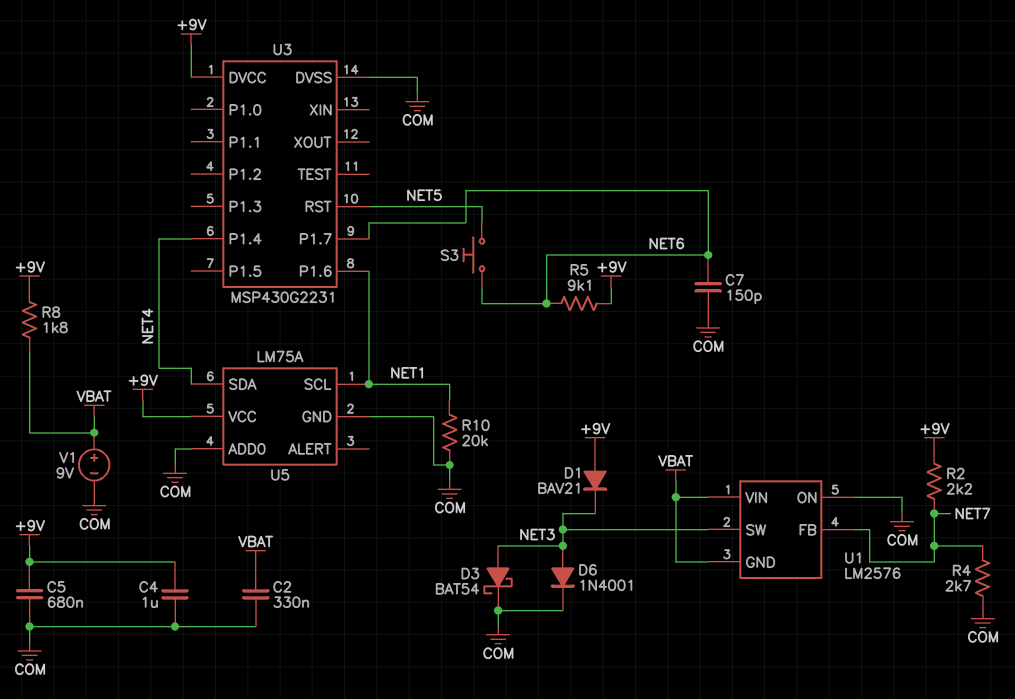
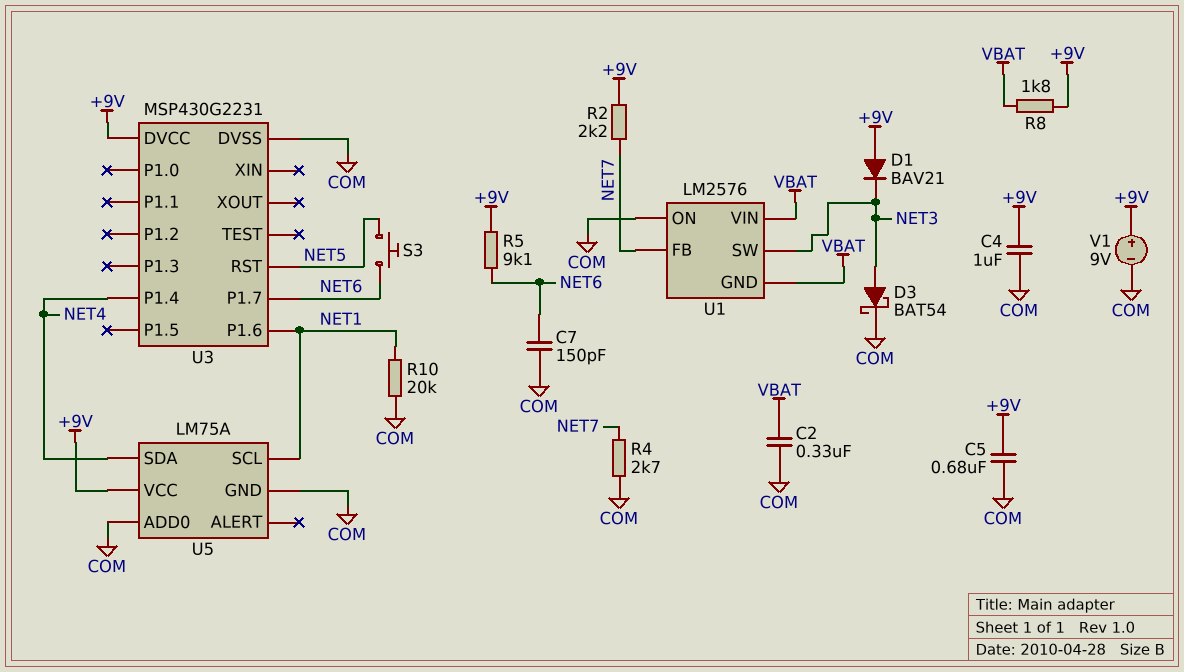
D6: diode 1N4001 (A NET3, K COM) -> none
V1: 9V (plus VBAT, minus COM) -> 9V (plus +9V, minus COM)

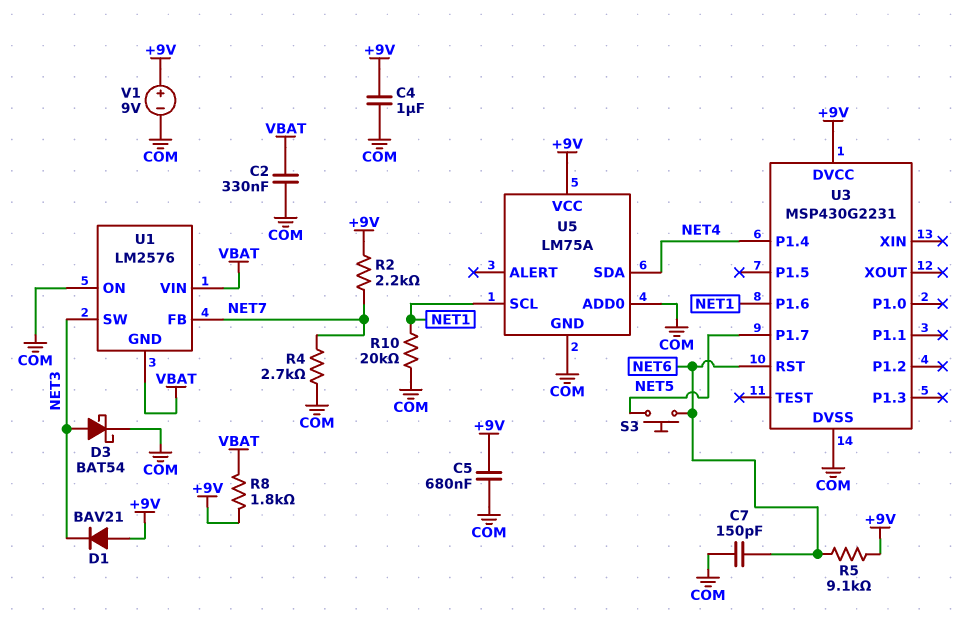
U3 pin P1.7: NET6 -> NET5
U3 pin RST: NET5 -> NET6

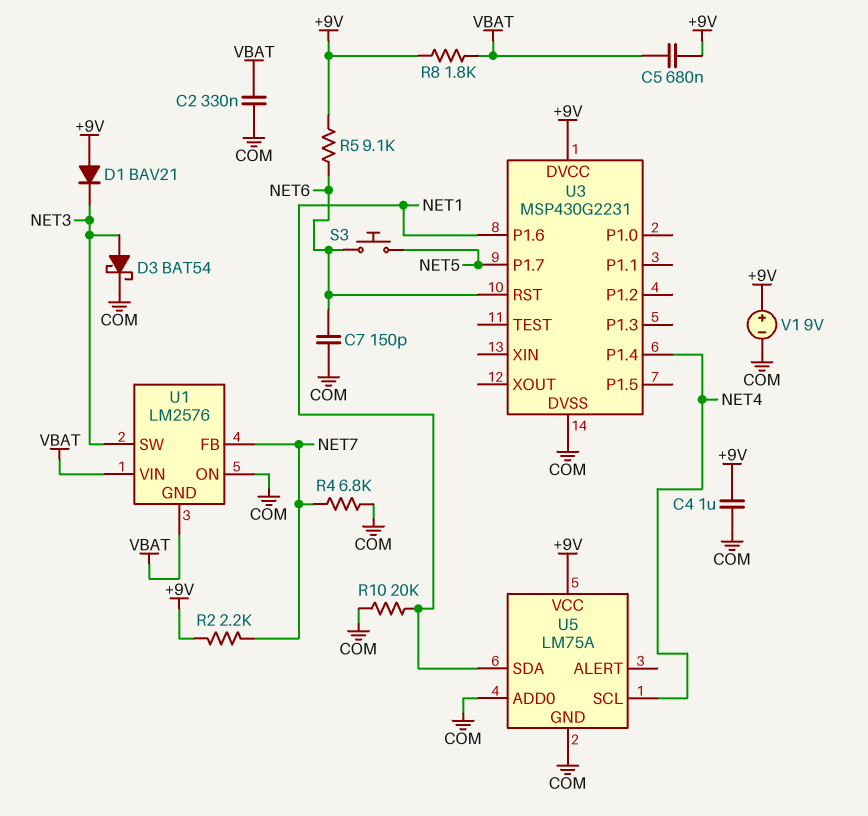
C5: 680nF (+9V, COM) -> 680nF (+9V, VBAT)
R4: 2.7k (COM, NET7) -> 6.8k (COM, NET7)
U5 pin SCL: NET1 -> NET4
U5 pin SDA: NET4 -> NET1

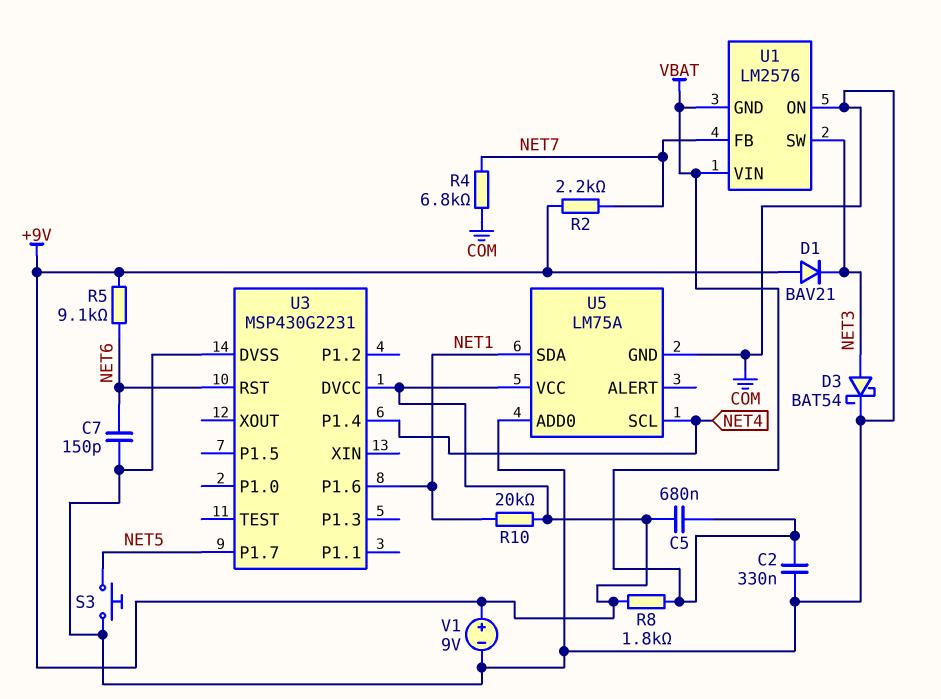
C4: 1uF (+9V, COM) -> none
R10: 20k (COM, NET1) -> 20k (+9V, NET1)
S3: button (NET5, NET6) -> button (COM, NET5)

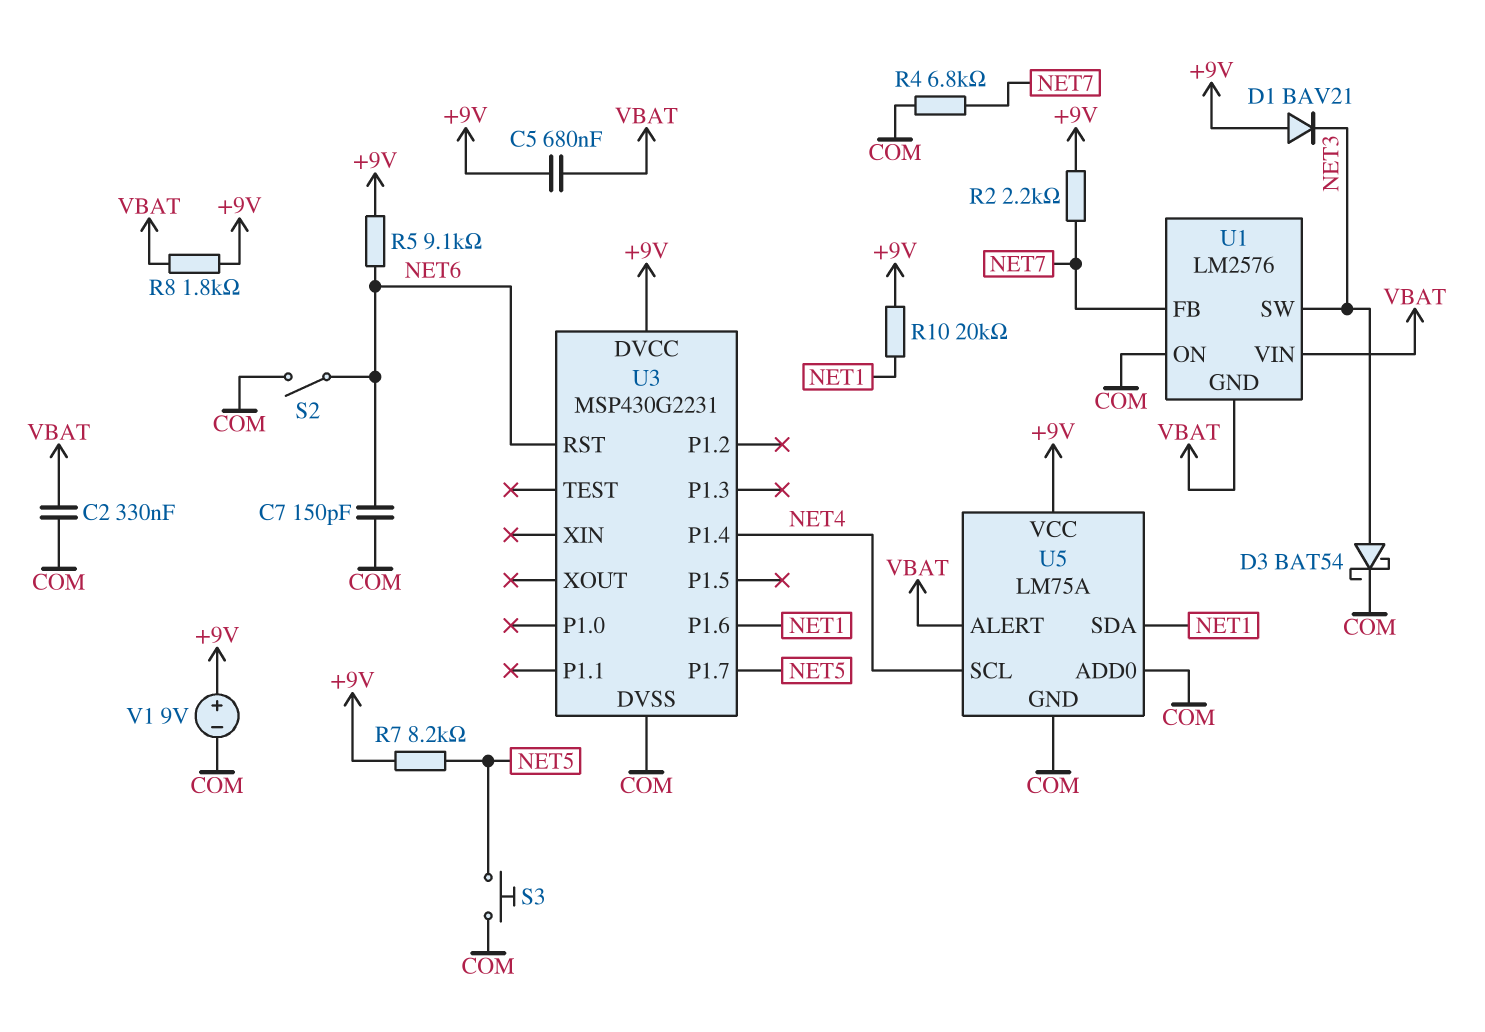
R7: none -> 8.2k (+9V, NET5)
S2: none -> switch (COM, NET6)
U5 pin ALERT: none -> VBAT

